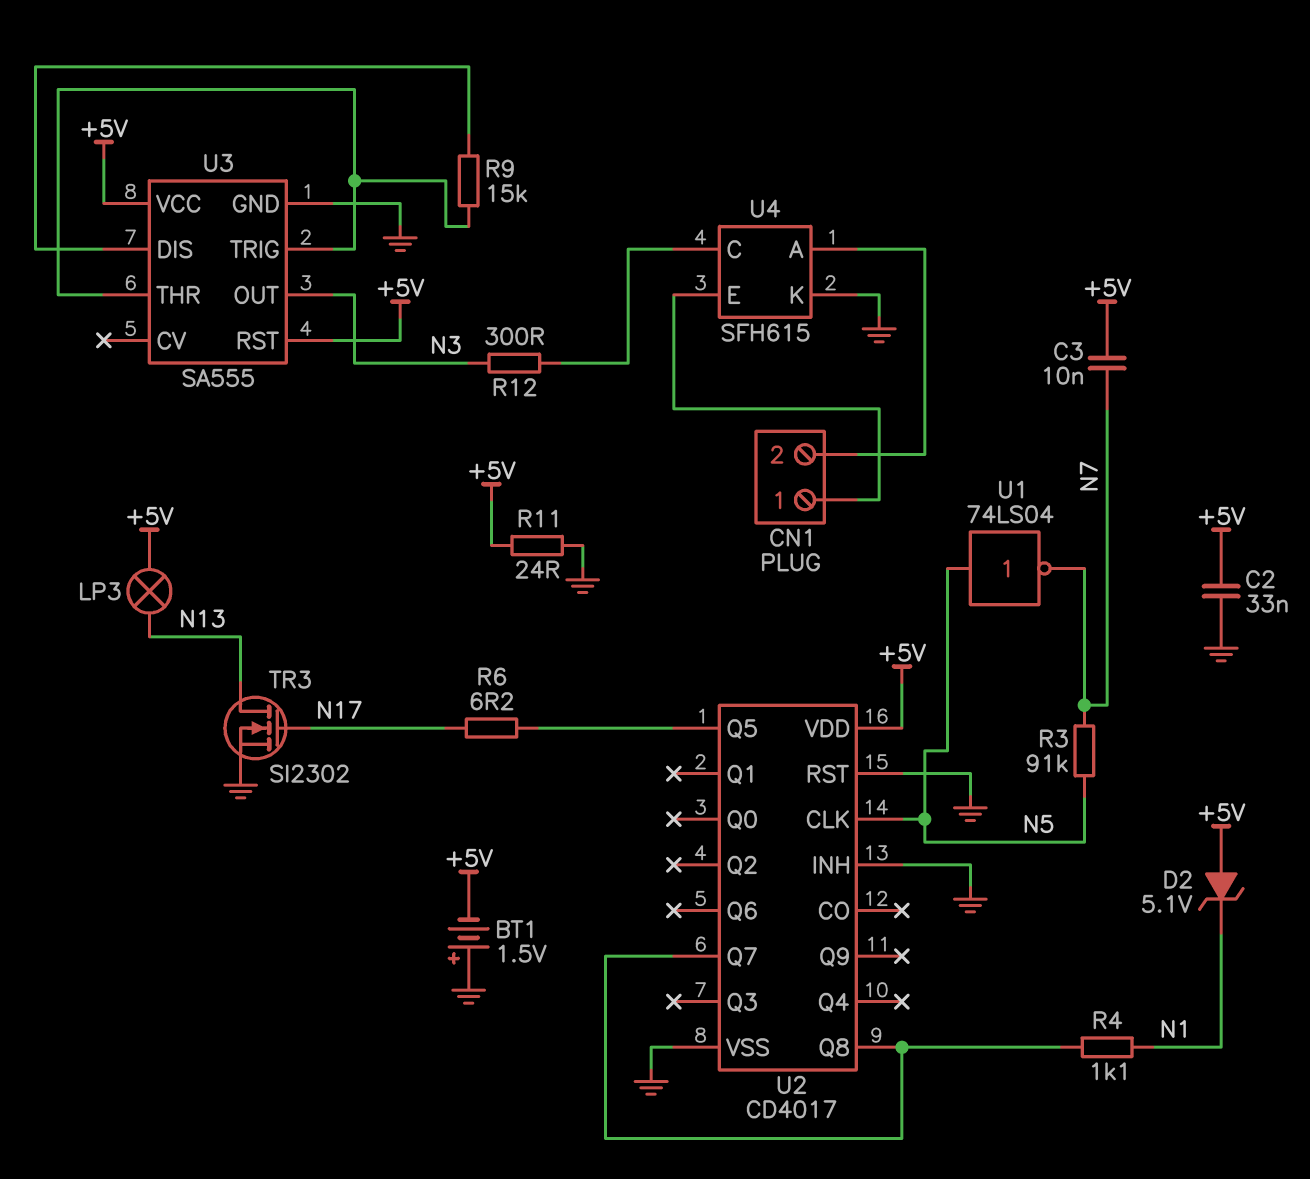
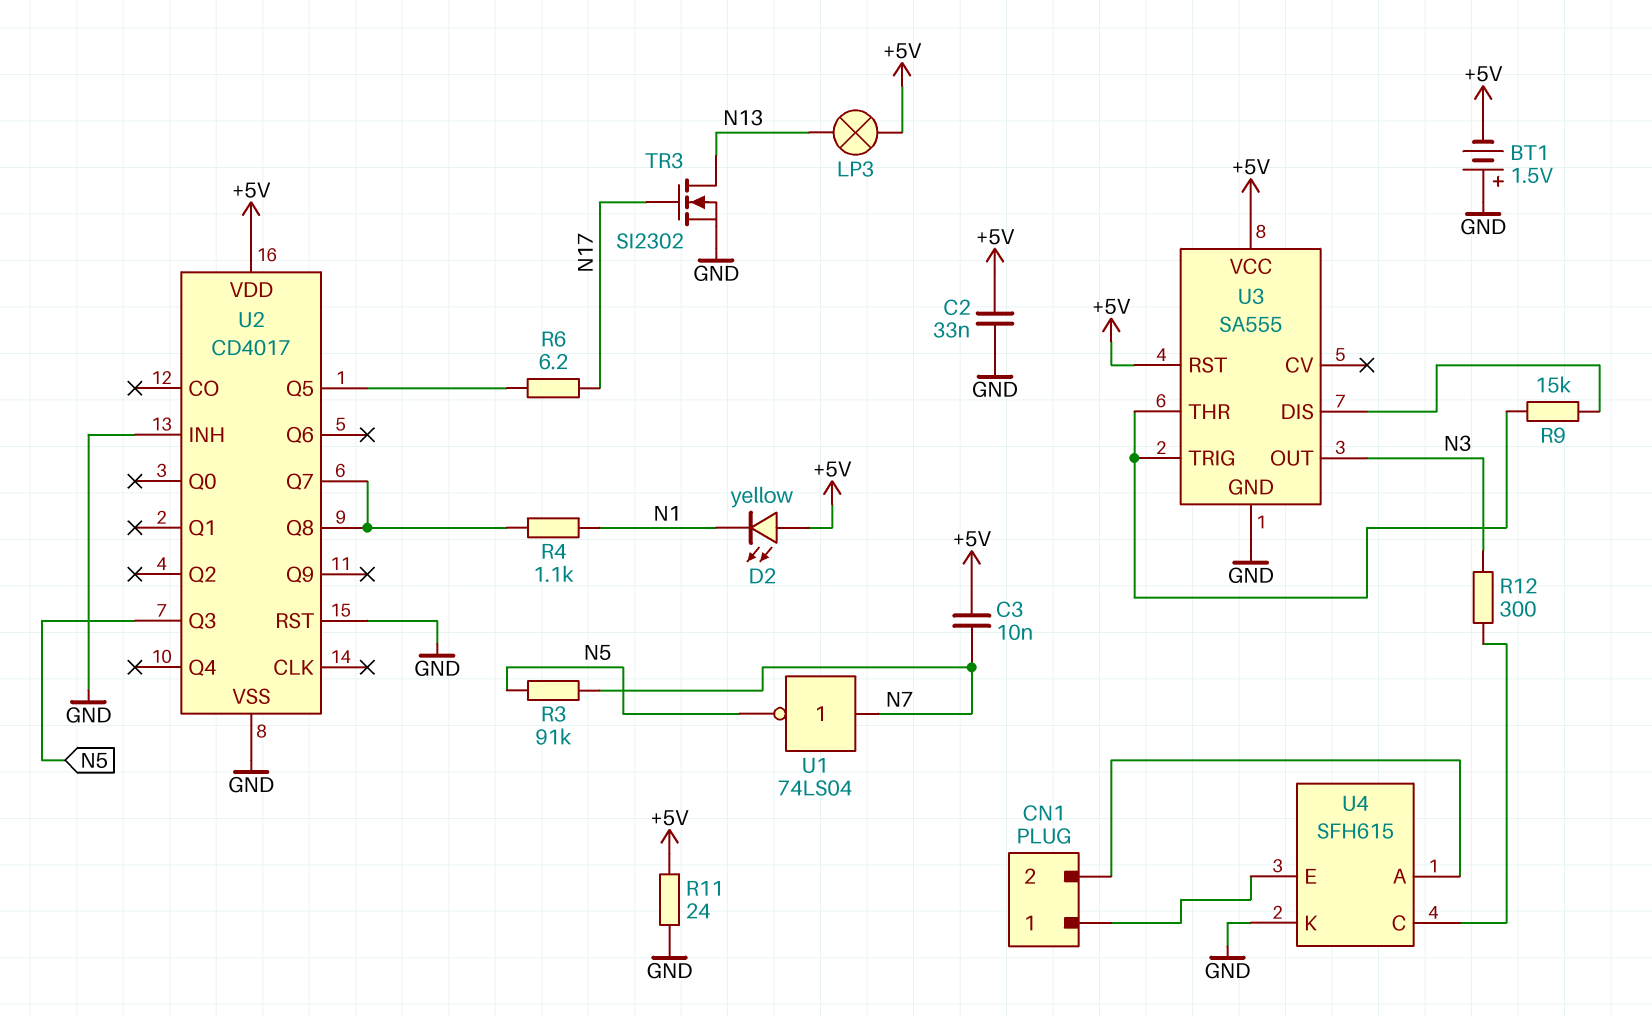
D2: zener 5.1V (A +5V, K N1) -> LED yellow (A +5V, K N1)
U1: NOT 74LS04 (in N5, out N7) -> NOT 74LS04 (in N7, out N5)
U2 pin CLK: N5 -> none
U2 pin Q3: none -> N5

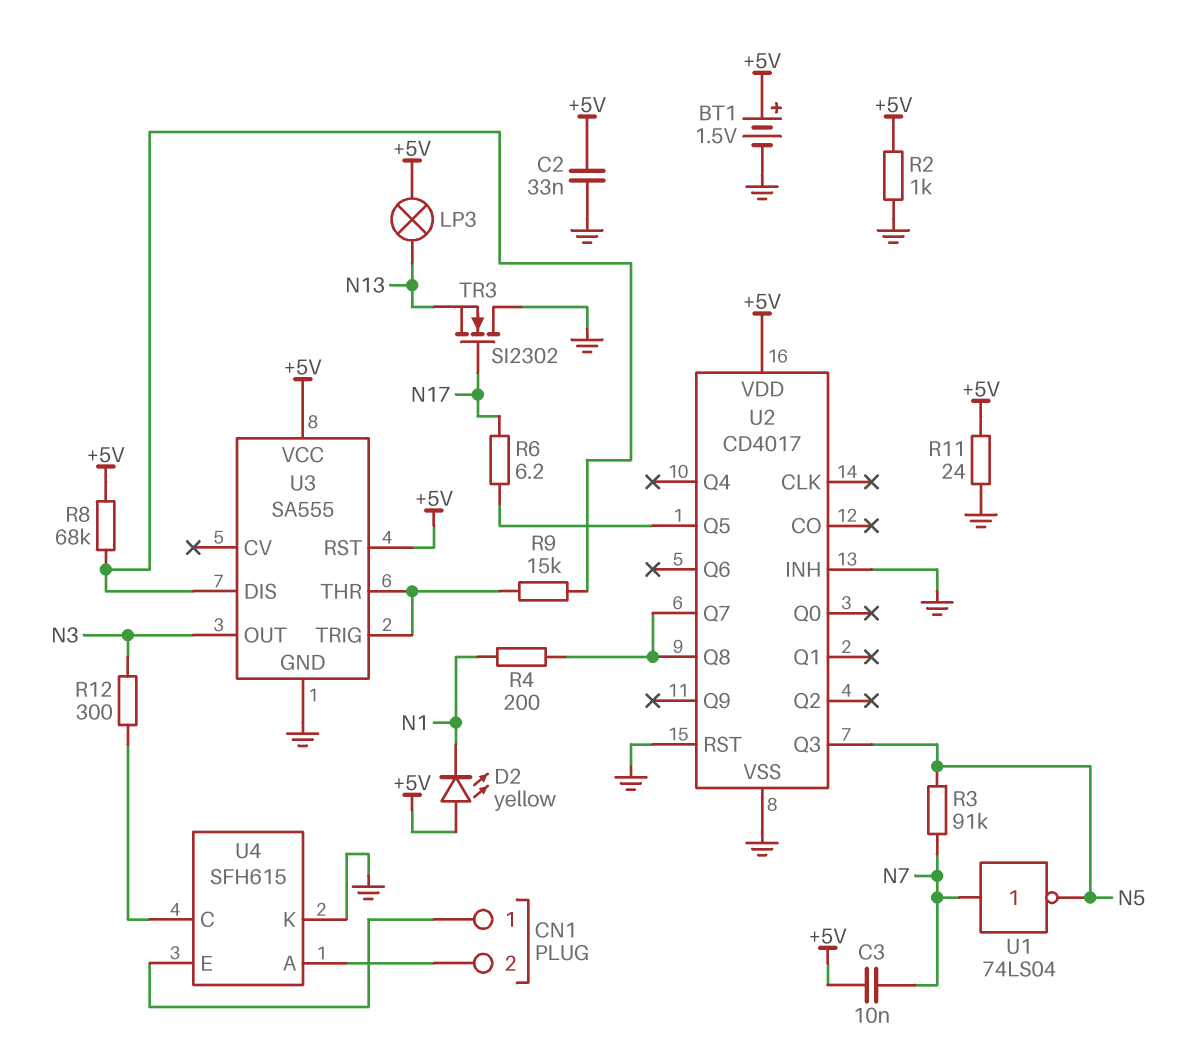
BT1: 1.5V (plus GND, minus +5V) -> 1.5V (plus +5V, minus GND)
R2: none -> 1k (+5V, GND)
R4: 1.1k (N1, U2/Q7) -> 200 (N1, U2/Q7)
R8: none -> 68k (+5V, U3/DIS)
TR3: NMOS SI2302 (G N17, D N13, S GND) -> NMOS SI2302 (G N17, D GND, S N13)

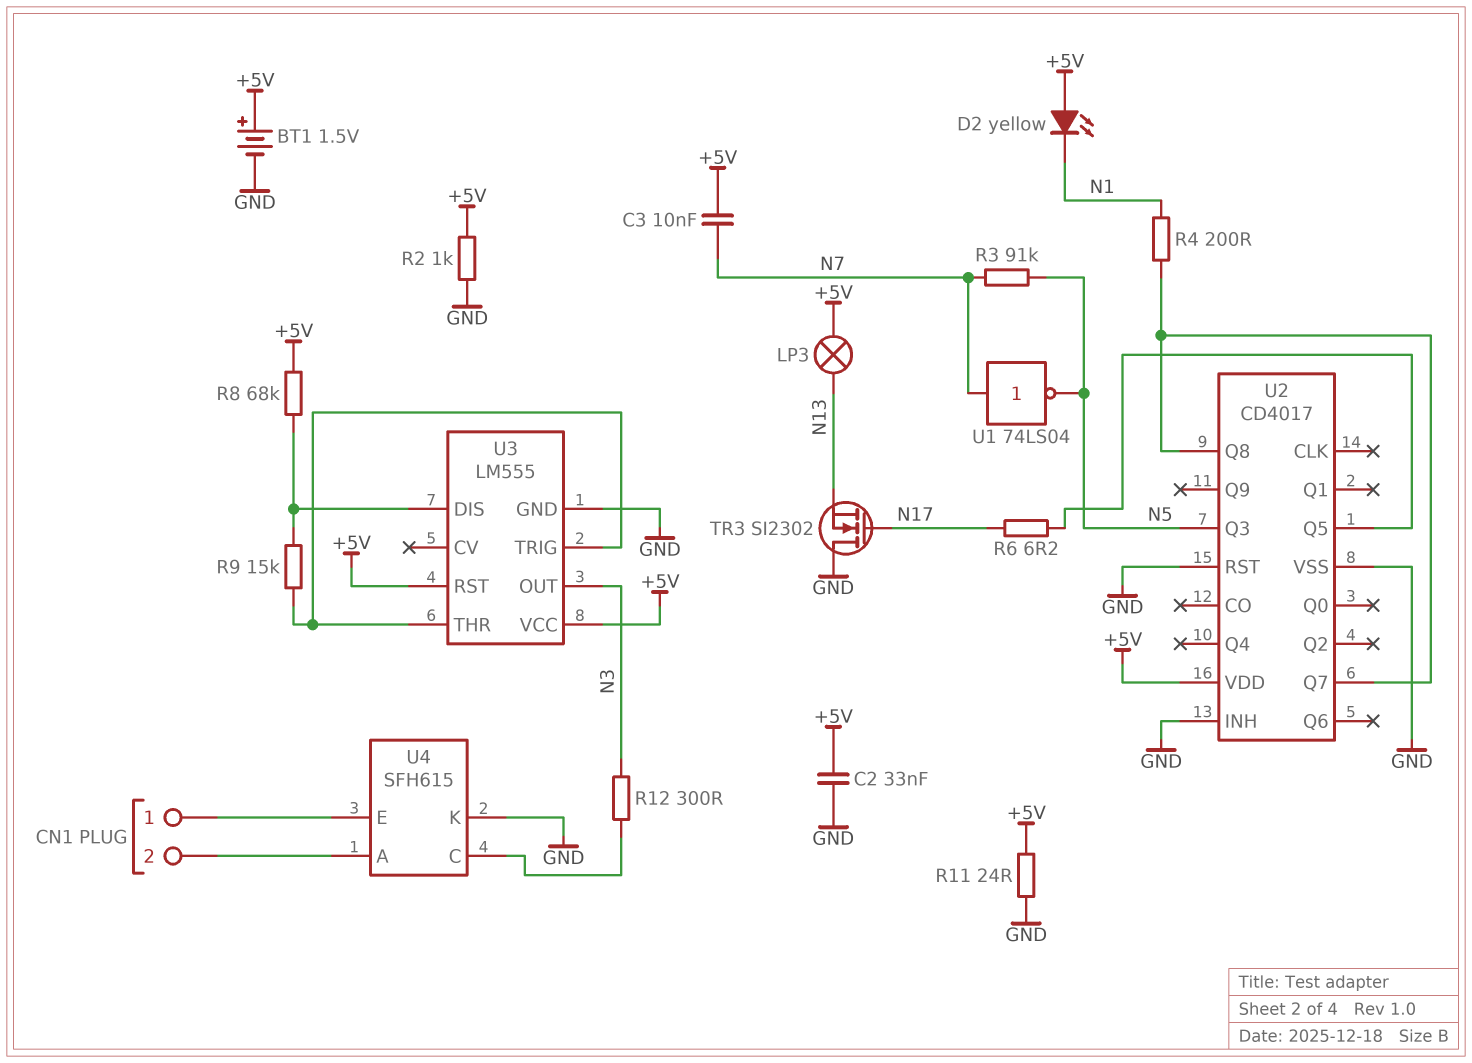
U3: SA555 -> LM555

